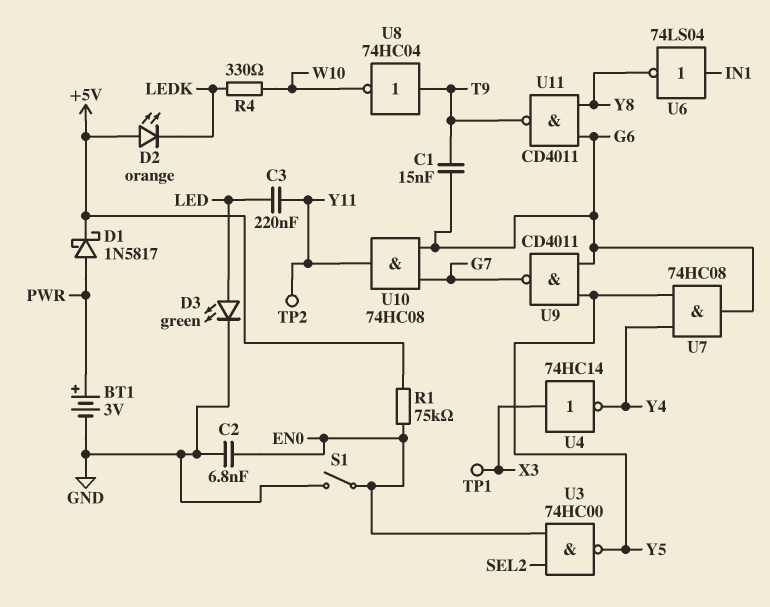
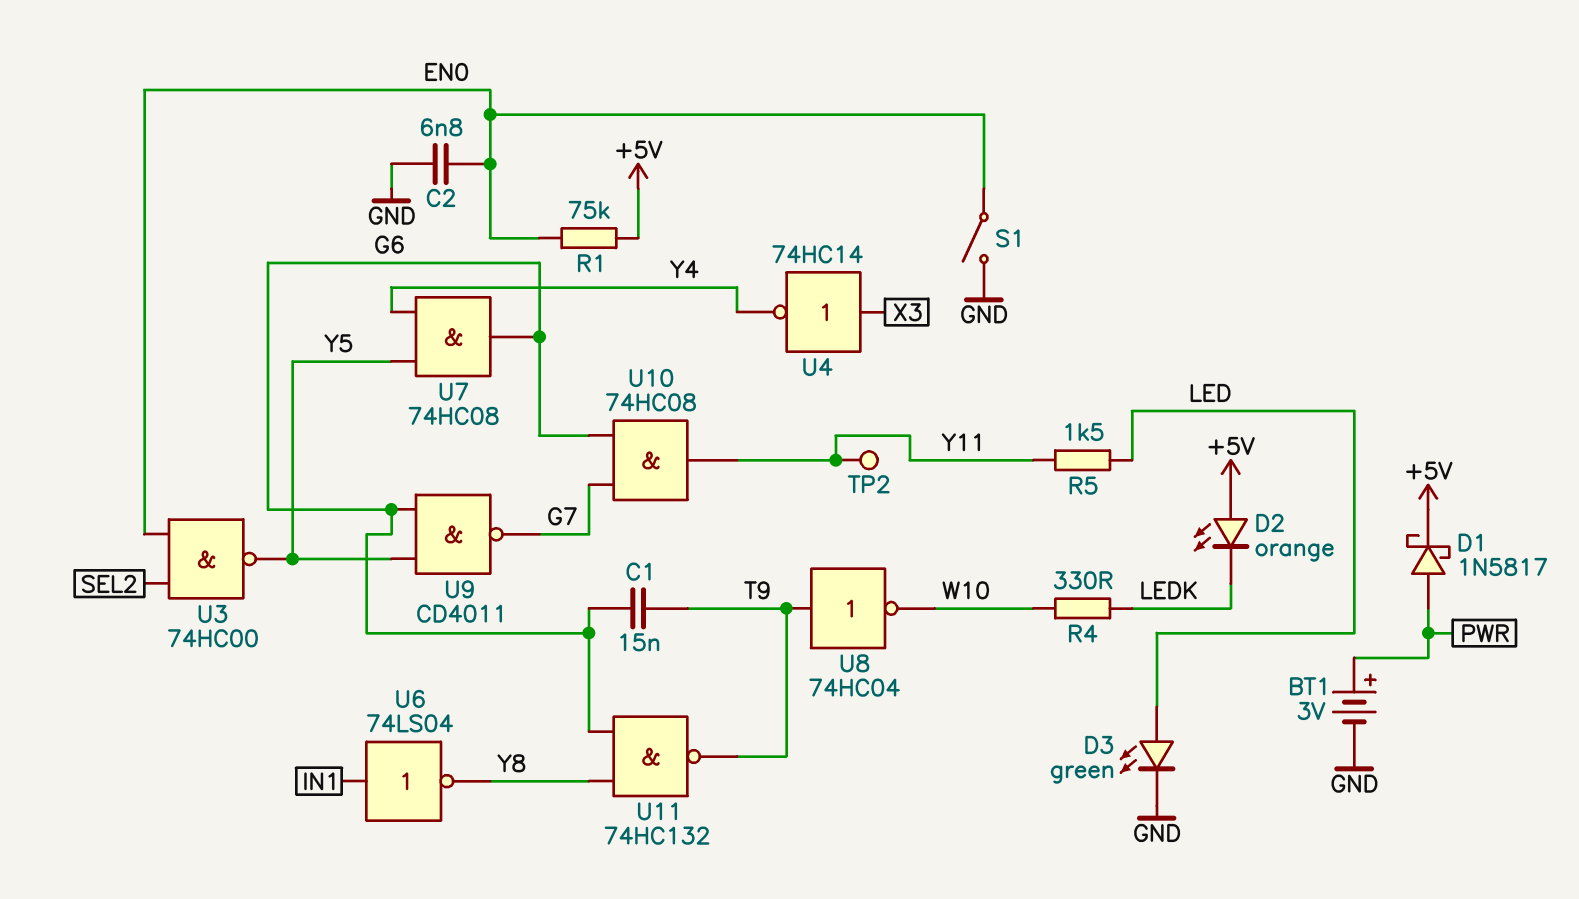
C3: 220nF (LED, Y11) -> none
R5: none -> 1.5k (LED, Y11)
TP1: test point (X3) -> none
U11: NAND CD4011 (in G6, in Y8, out T9) -> NAND 74HC132 (in G6, in Y8, out T9)

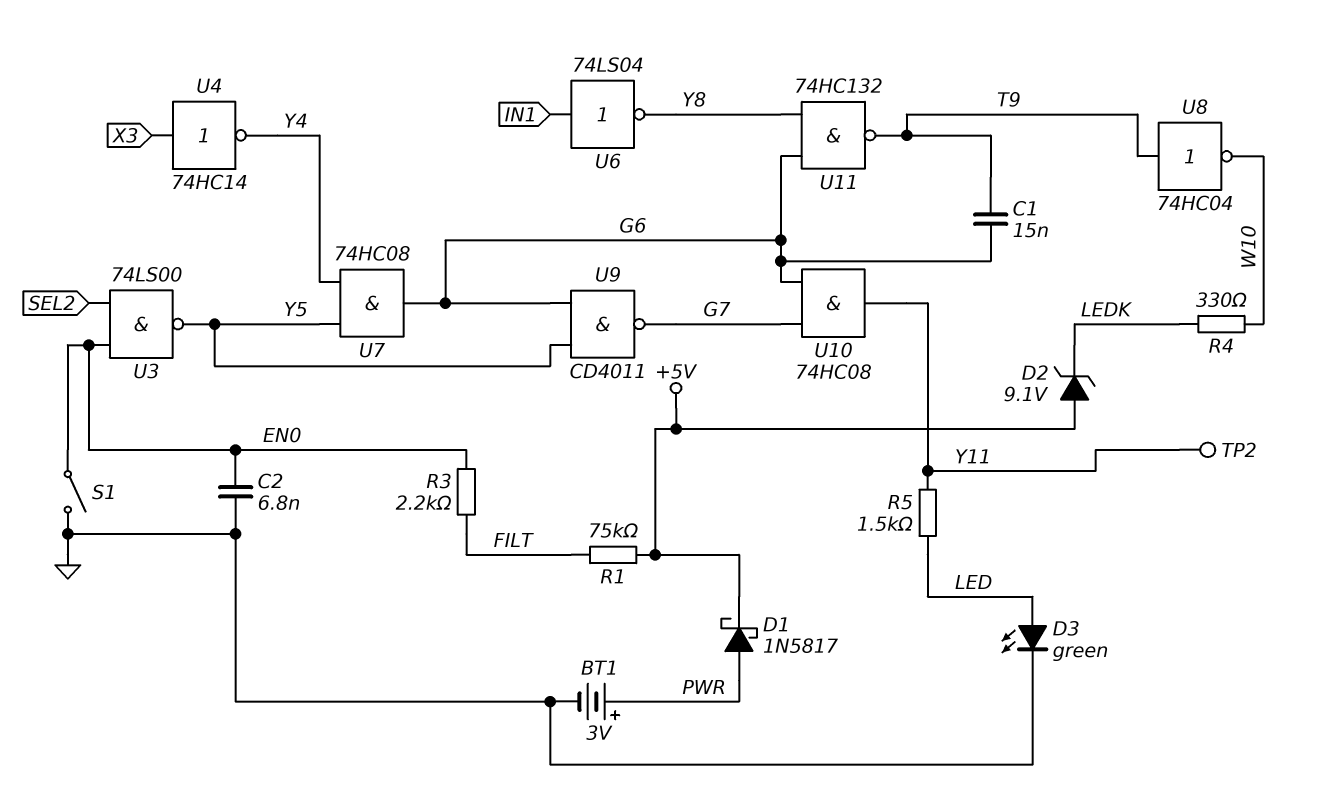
D2: LED orange (A +5V, K LEDK) -> zener 9.1V (A +5V, K LEDK)
R1: 75k (+5V, EN0) -> 75k (+5V, FILT)
R3: none -> 2.2k (EN0, FILT)
U3: NAND 74HC00 (in EN0, in SEL2, out Y5) -> NAND 74LS00 (in EN0, in SEL2, out Y5)

